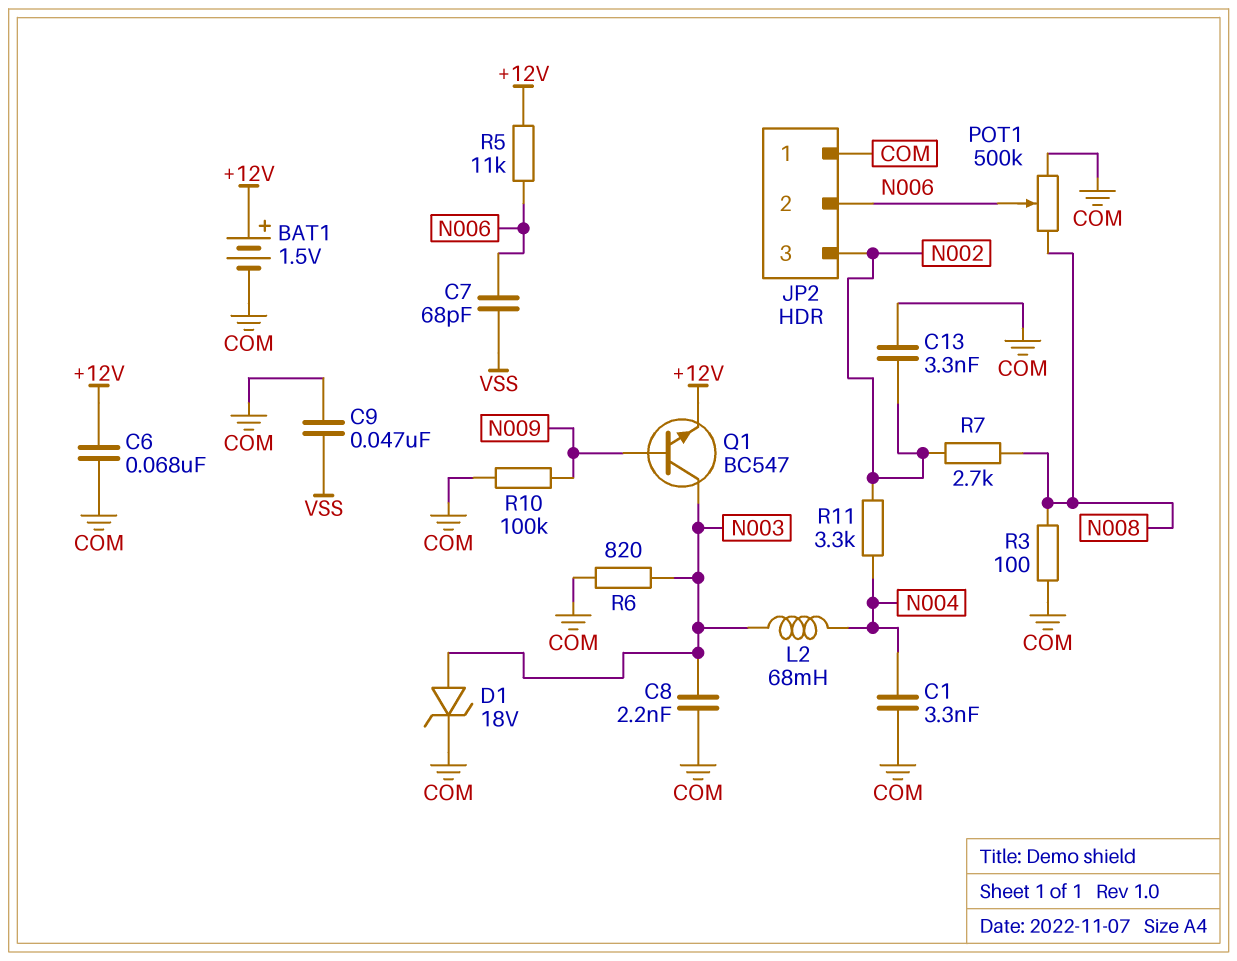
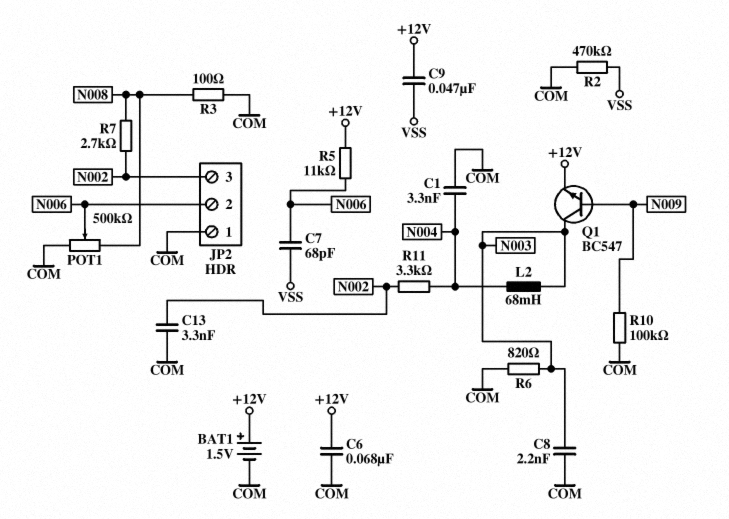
C9: 47nF (COM, VSS) -> 47nF (+12V, VSS)
D1: zener 18V (A N003, K COM) -> none
R2: none -> 470k (COM, VSS)

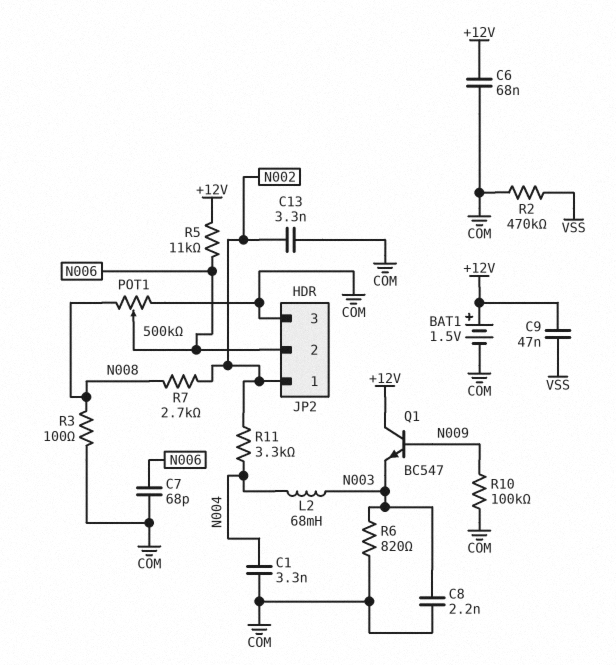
C7: 68pF (N006, VSS) -> 68pF (COM, N006)
JP2 pin 1: COM -> N002
JP2 pin 3: N002 -> COM
Q1: NPN BC547 (B N009, C N003, E +12V) -> NPN BC547 (B N009, C +12V, E N003)

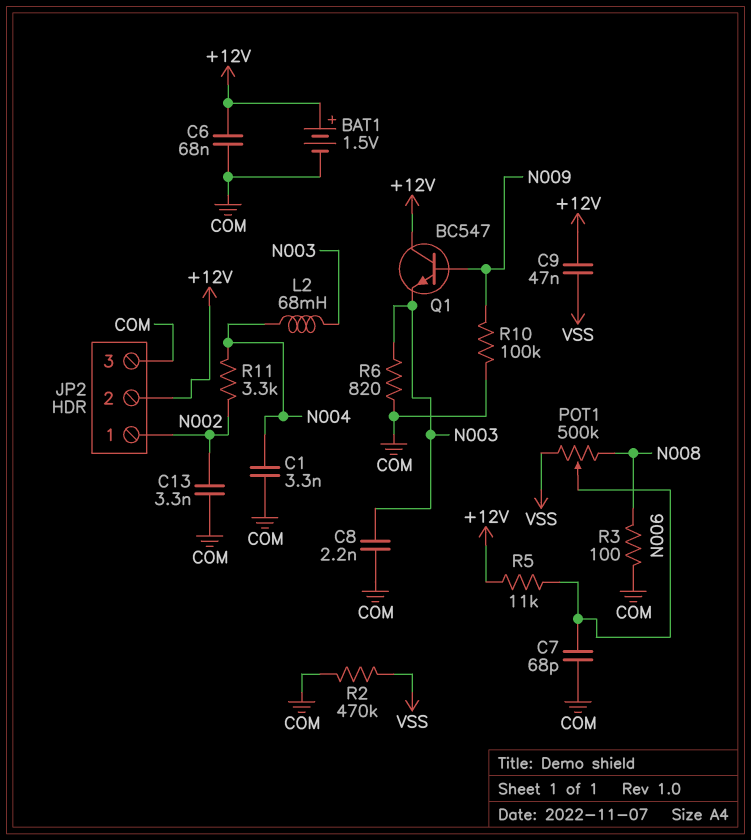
JP2 pin 2: N006 -> +12V
POT1: 500k (COM, N008, wiper N006) -> 500k (N008, VSS, wiper N006)
R7: 2.7k (N002, N008) -> none

